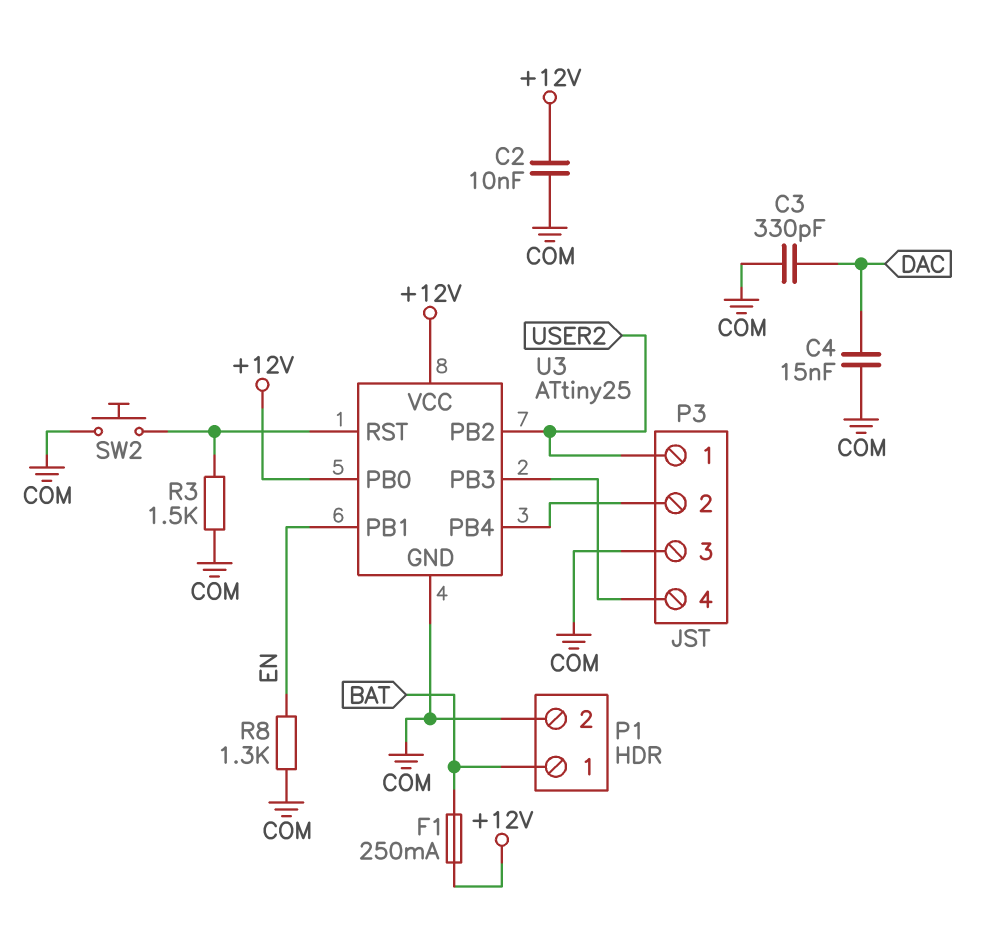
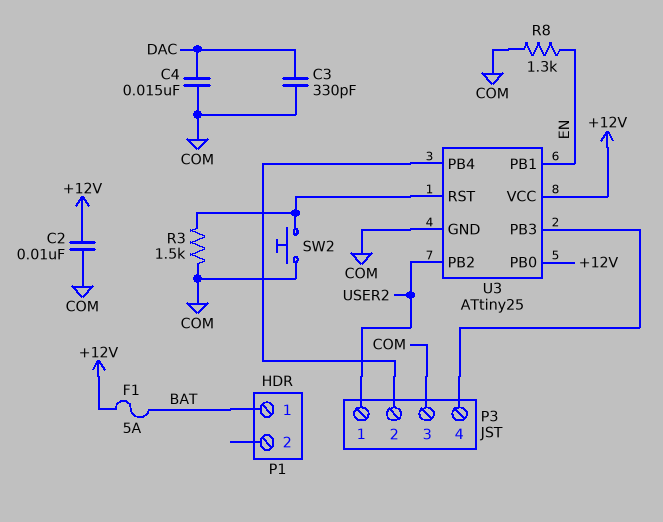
F1: 250mA (+12V, BAT) -> 5A (+12V, BAT)
P1 pin 2: COM -> none

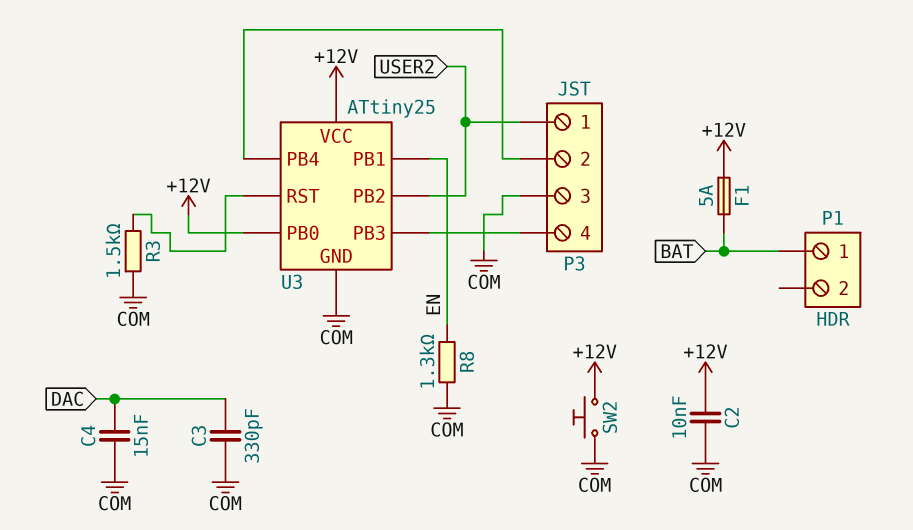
SW2: button (COM, U3/RST) -> button (+12V, COM)

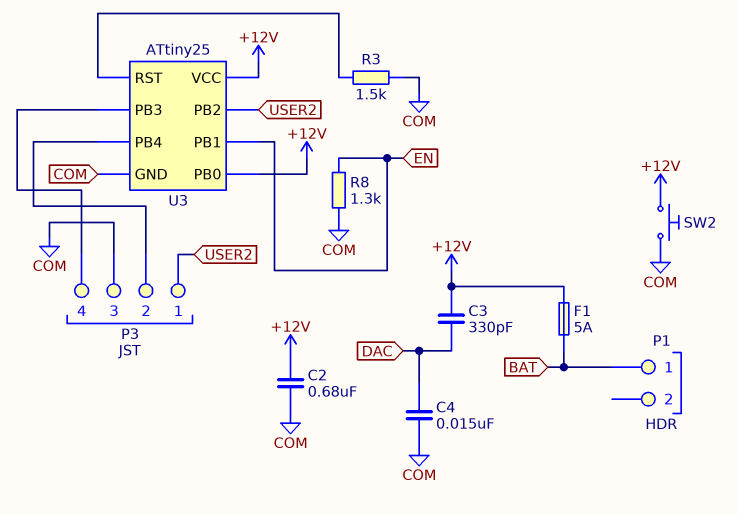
C2: 10nF (+12V, COM) -> 680nF (+12V, COM)
C3: 330pF (COM, DAC) -> 330pF (+12V, DAC)

